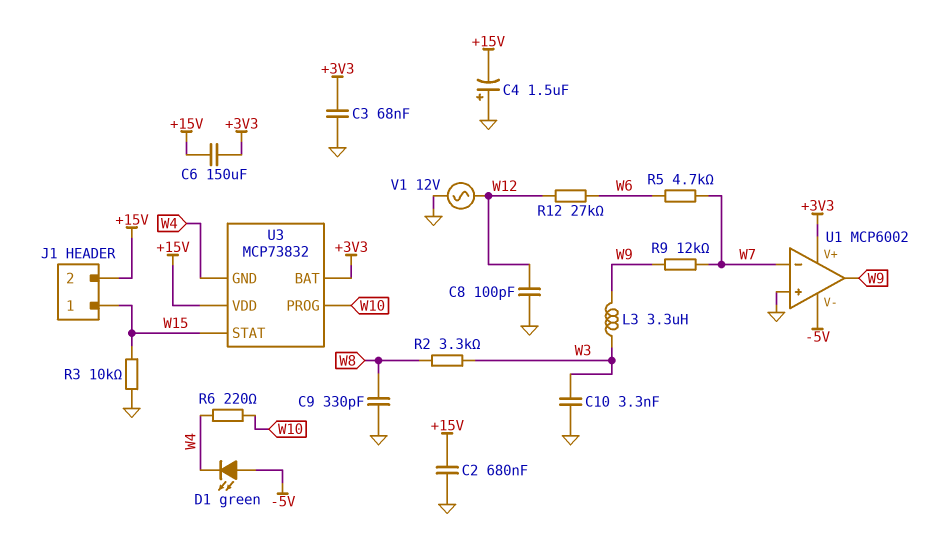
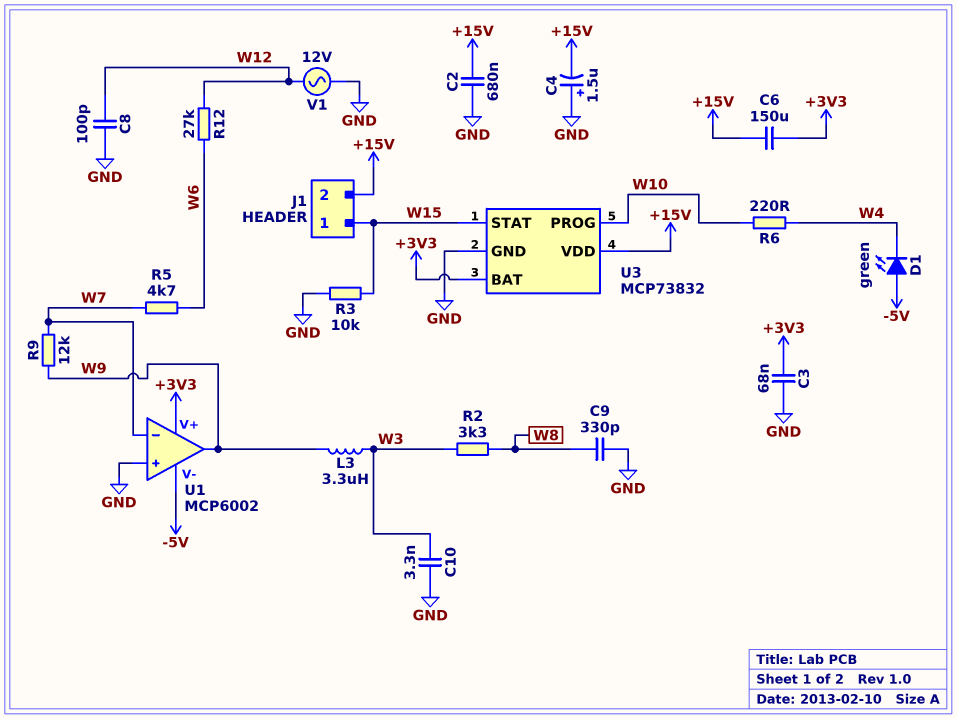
U3 pin GND: W4 -> GND

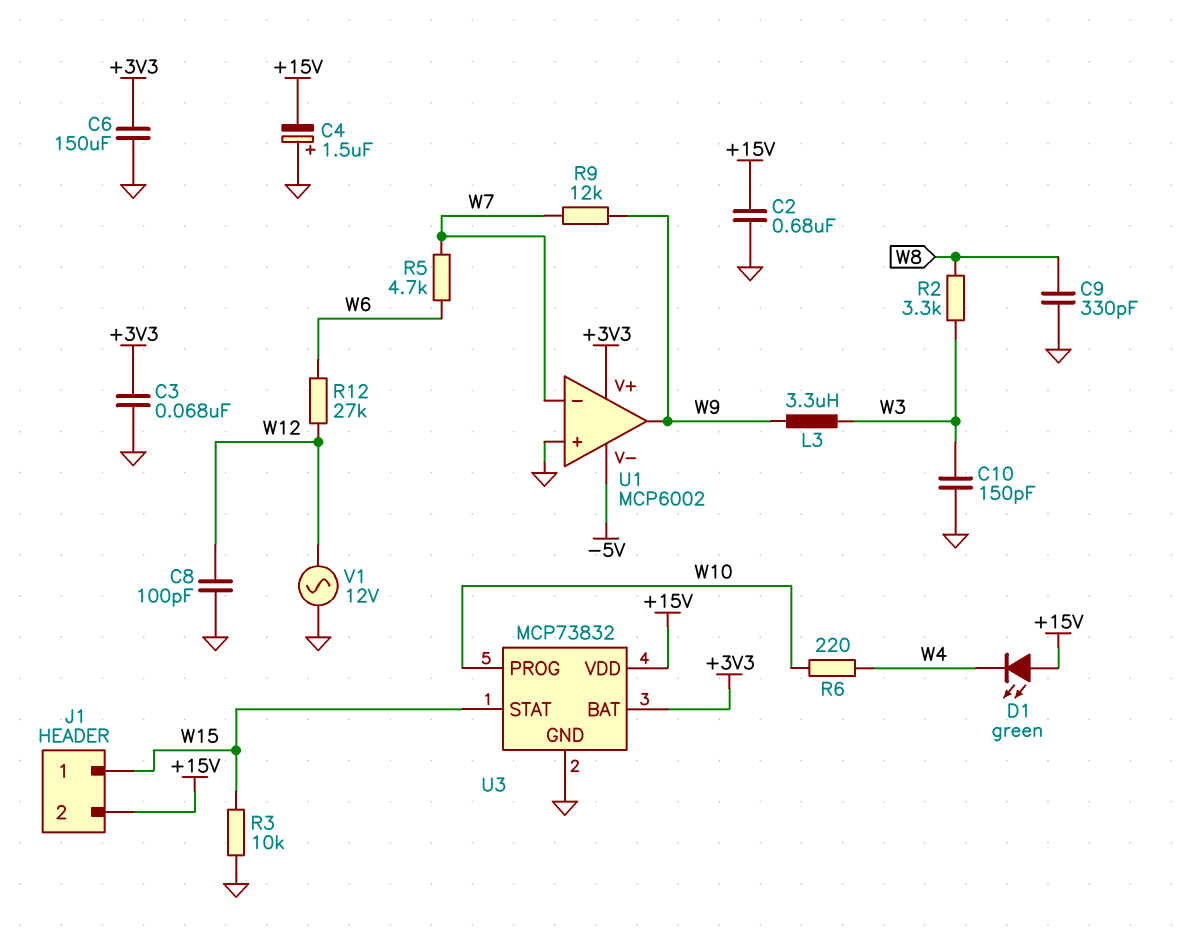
C6: 150uF (+3V3, +15V) -> 150uF (+3V3, GND)
C10: 3.3nF (GND, W3) -> 150pF (GND, W3)
D1: LED green (A -5V, K W4) -> LED green (A +15V, K W4)

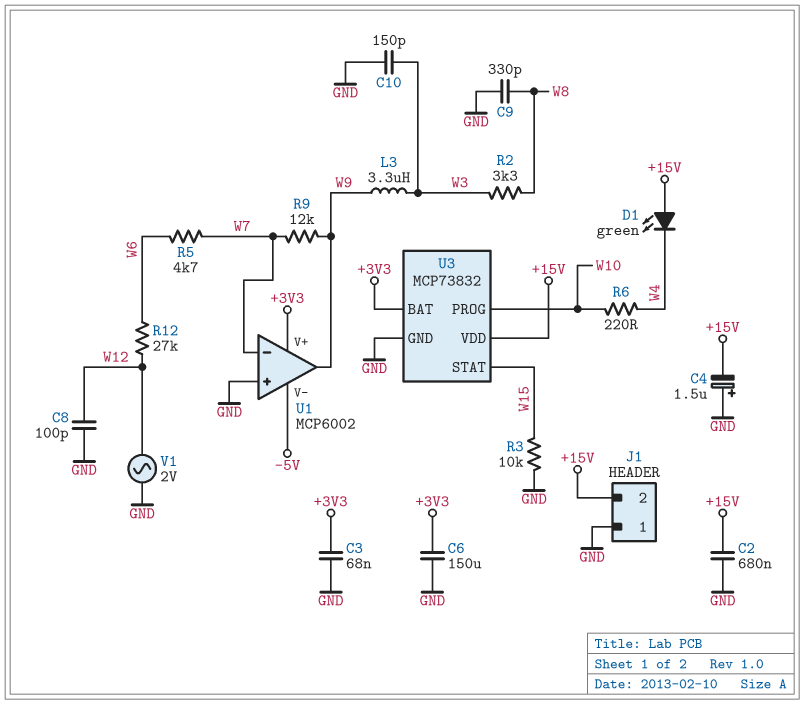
J1 pin 1: W15 -> GND
V1: AC 12V (GND, W12) -> AC 2V (GND, W12)

